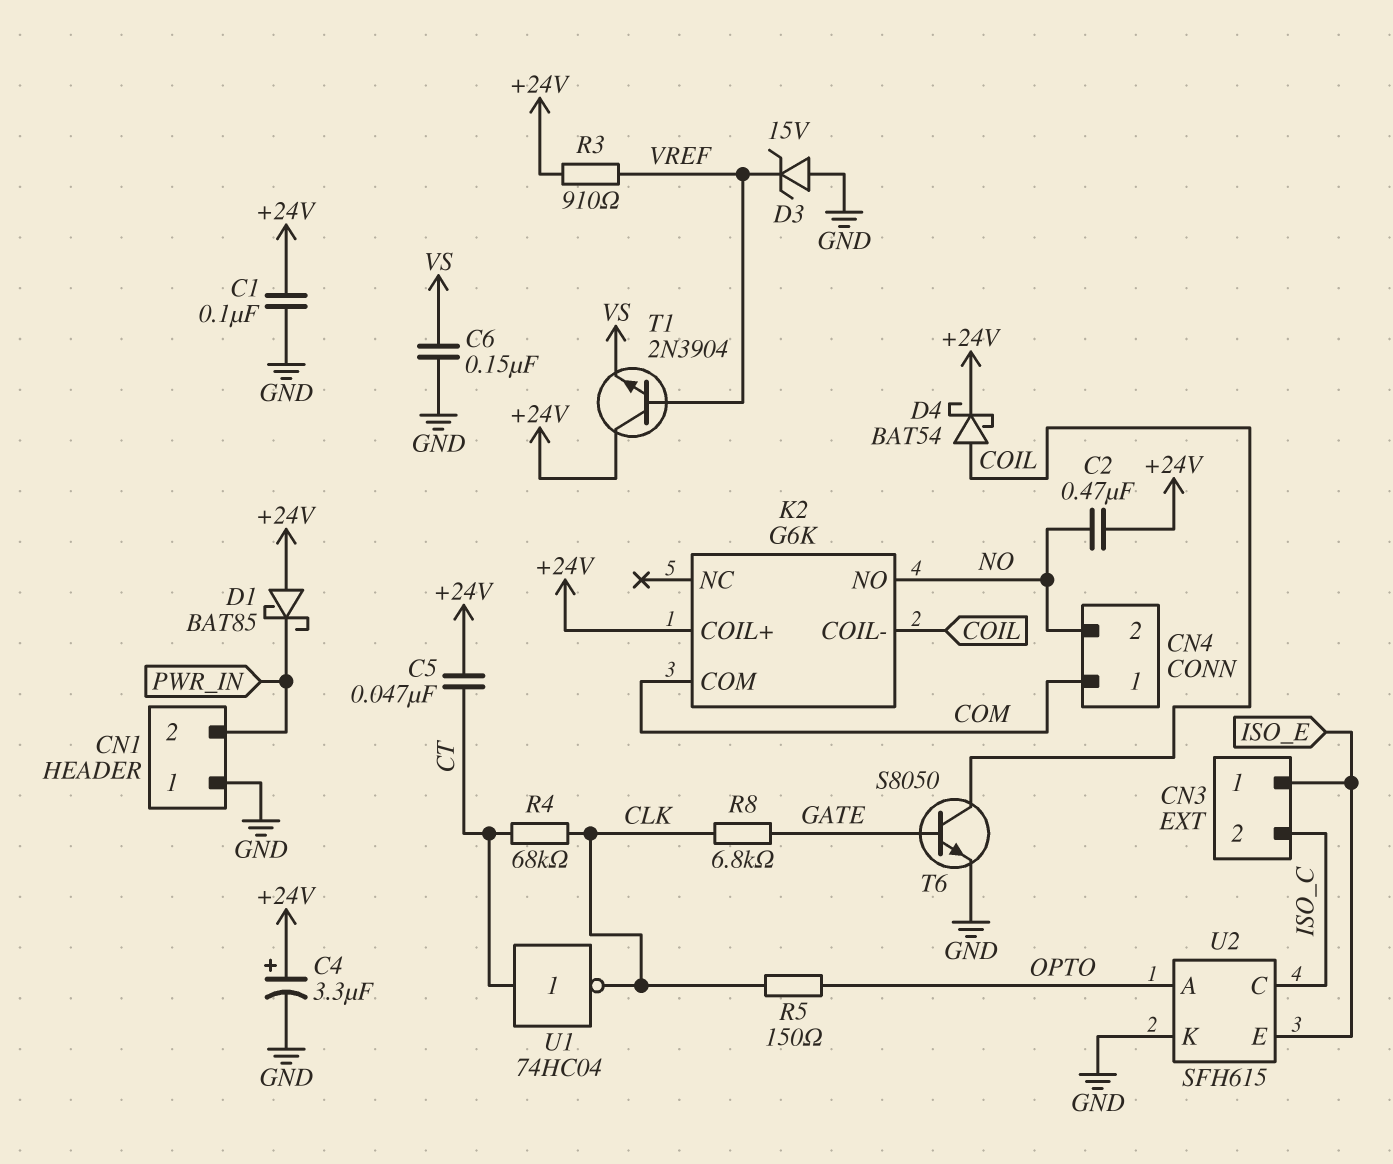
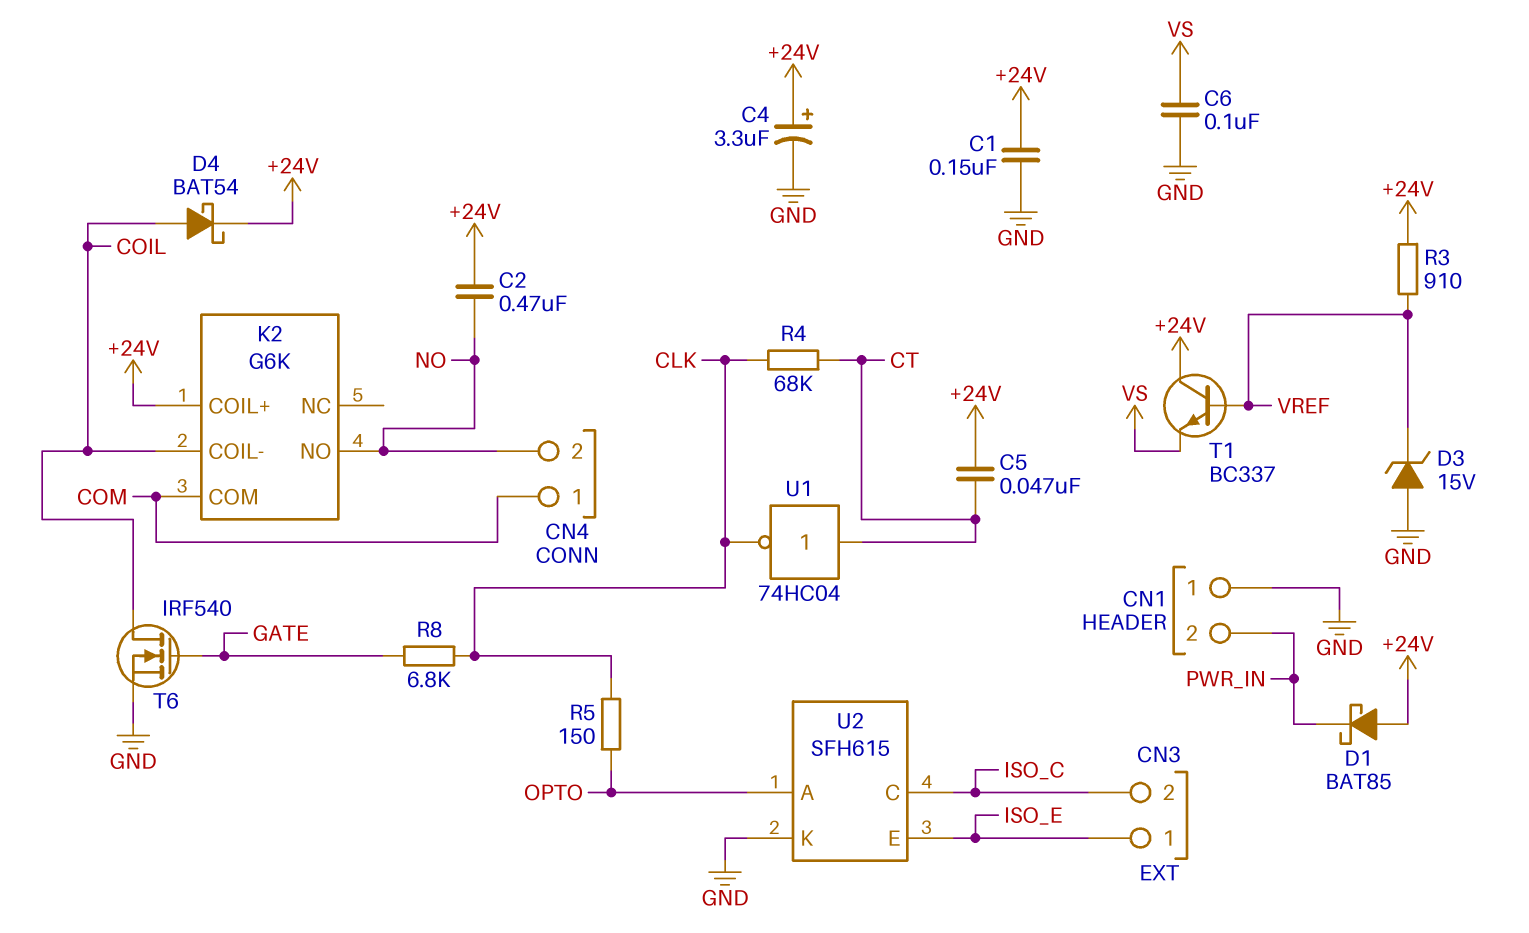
C1: 100nF (+24V, GND) -> 150nF (+24V, GND)
C6: 150nF (GND, VS) -> 100nF (GND, VS)
T1: NPN 2N3904 (B VREF, C +24V, E VS) -> NPN BC337 (B VREF, C +24V, E VS)
T6: NPN S8050 (B GATE, C COIL, E GND) -> NMOS IRF540 (G GATE, D COIL, S GND)

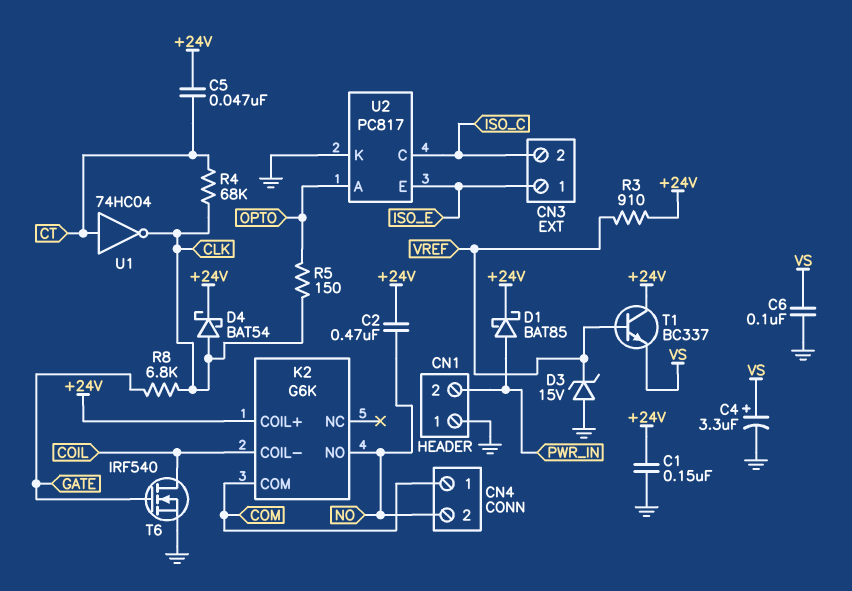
C4: 3.3uF (plus +24V, minus GND) -> 3.3uF (plus VS, minus GND)
D1: schottky BAT85 (A +24V, K PWR_IN) -> schottky BAT85 (A PWR_IN, K +24V)
D4: schottky BAT54 (A COIL, K +24V) -> schottky BAT54 (A CLK, K +24V)
U2: SFH615 -> PC817

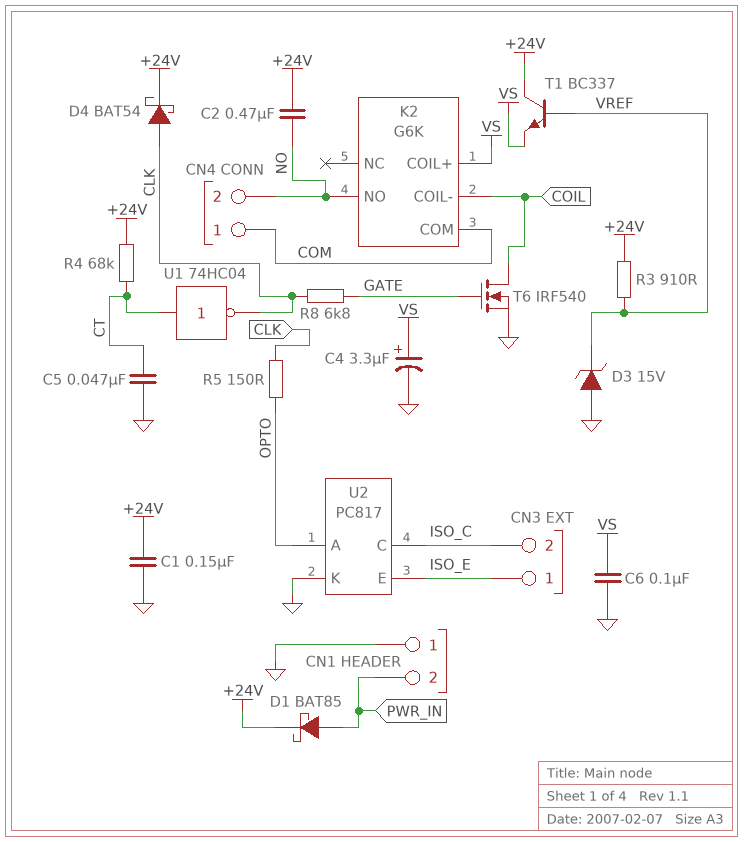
C5: 47nF (+24V, CT) -> 47nF (CT, GND)
K2 pin COIL+: +24V -> VS
R4: 68k (CLK, CT) -> 68k (+24V, CT)

